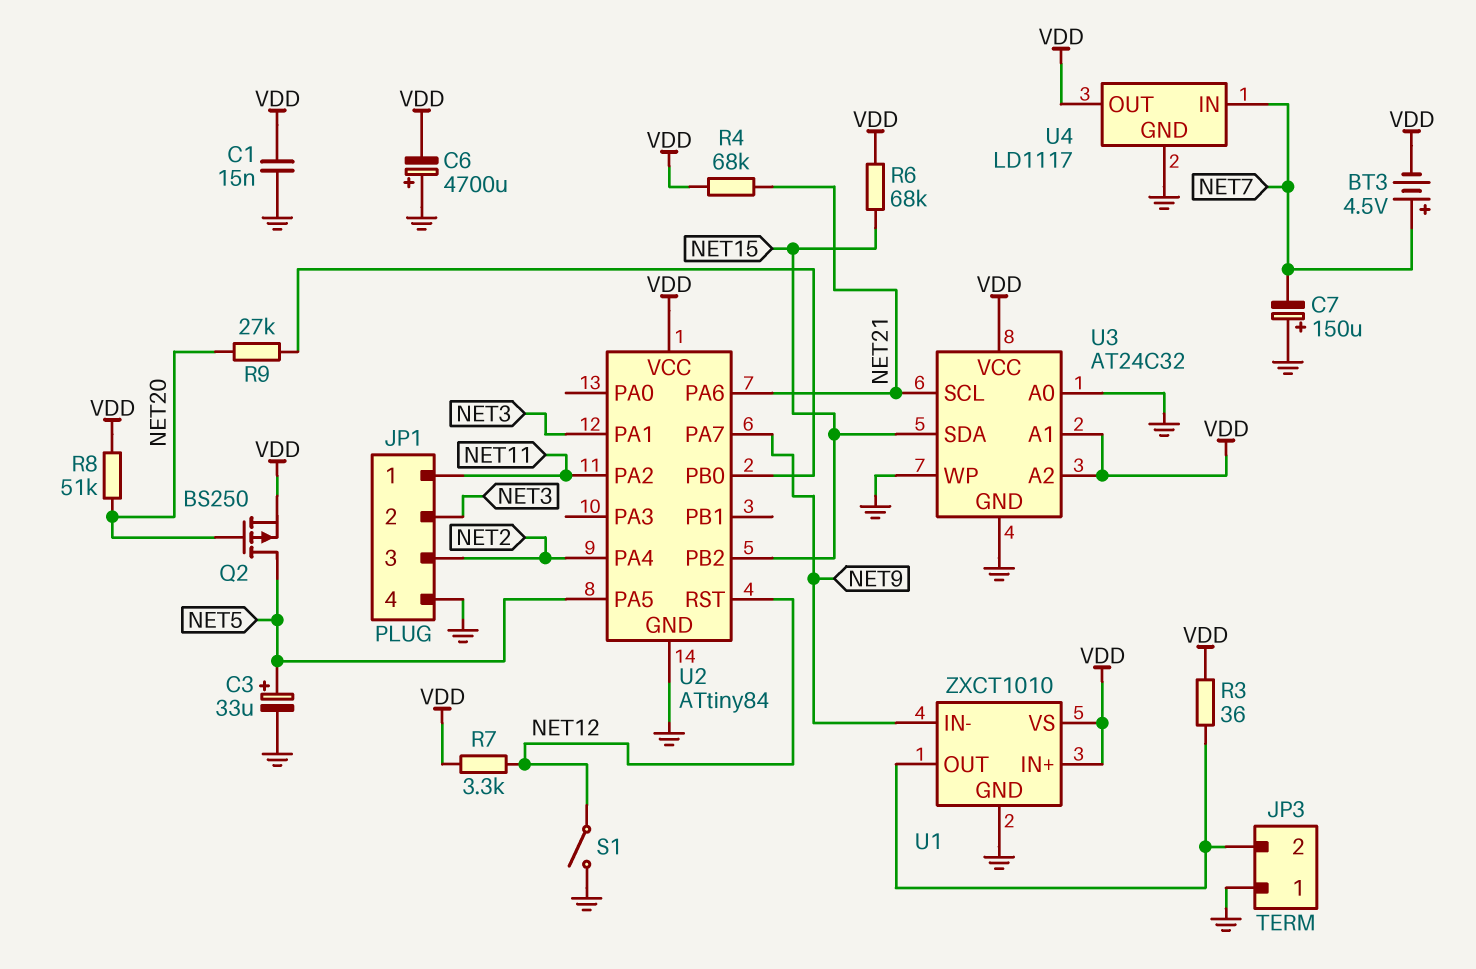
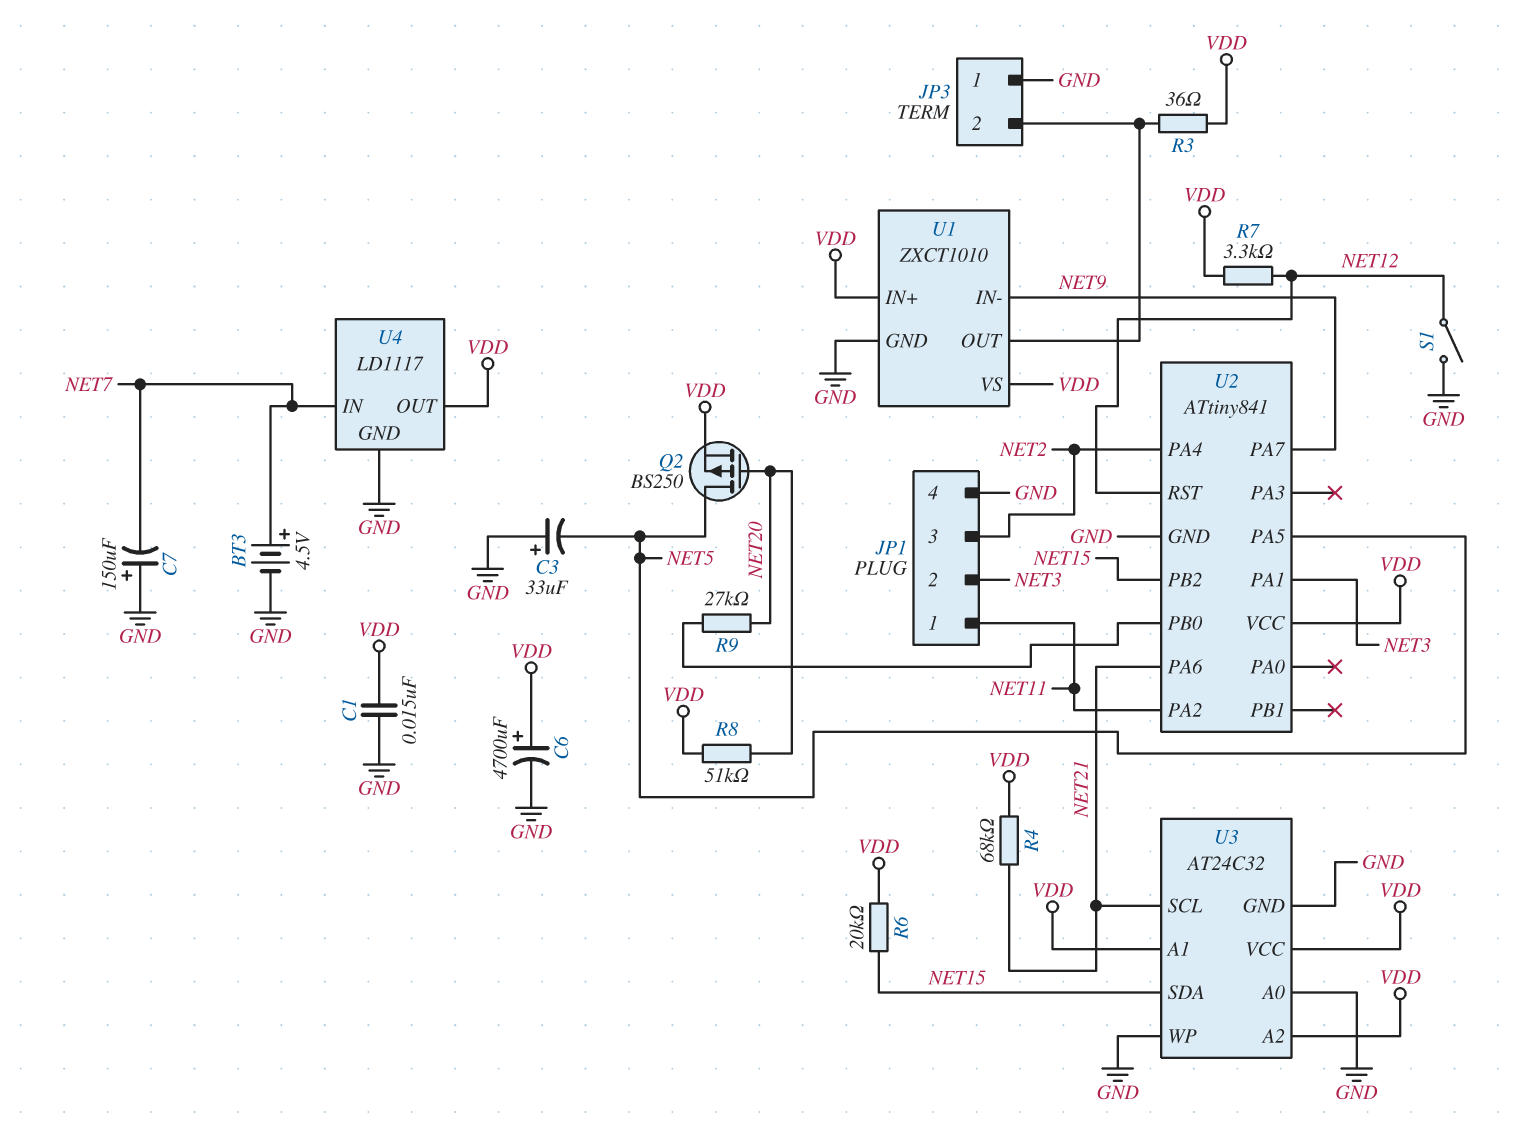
BT3: 4.5V (plus NET7, minus VDD) -> 4.5V (plus NET7, minus GND)
C3: 33uF (plus NET5, minus GND) -> 33uF (plus GND, minus NET5)
C6: 4700uF (plus GND, minus VDD) -> 4700uF (plus VDD, minus GND)
R6: 68k (NET15, VDD) -> 20k (NET15, VDD)
U2: ATtiny84 -> ATtiny841

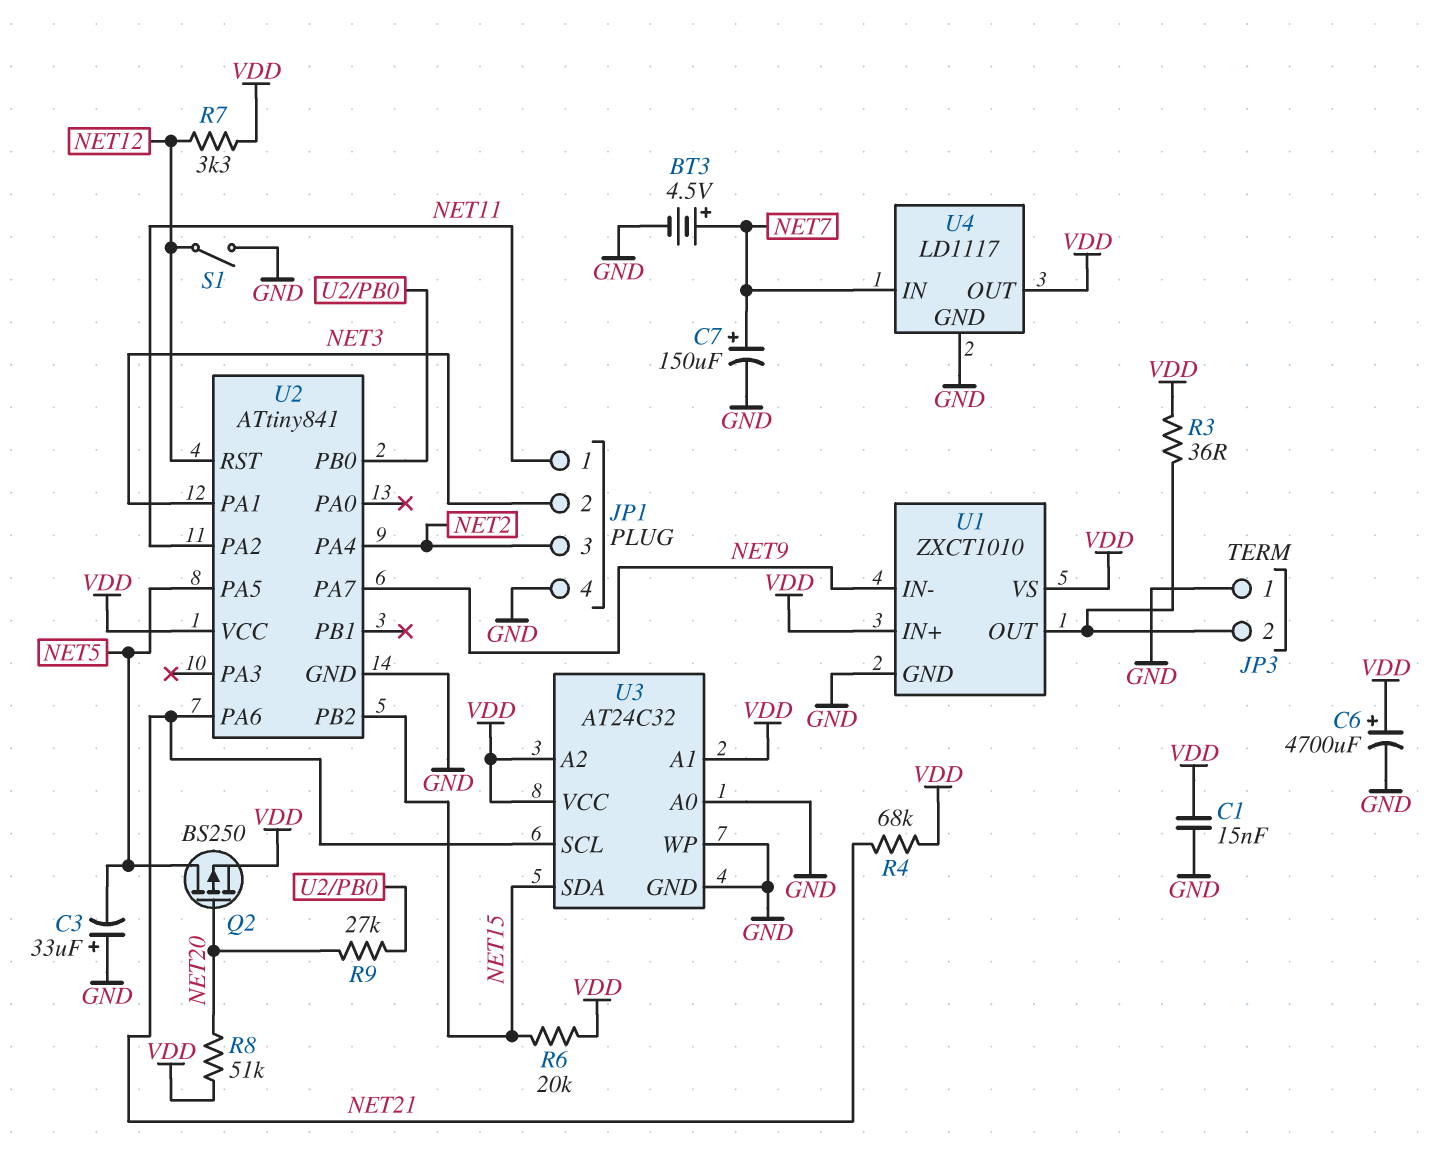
C7: 150uF (plus GND, minus NET7) -> 150uF (plus NET7, minus GND)

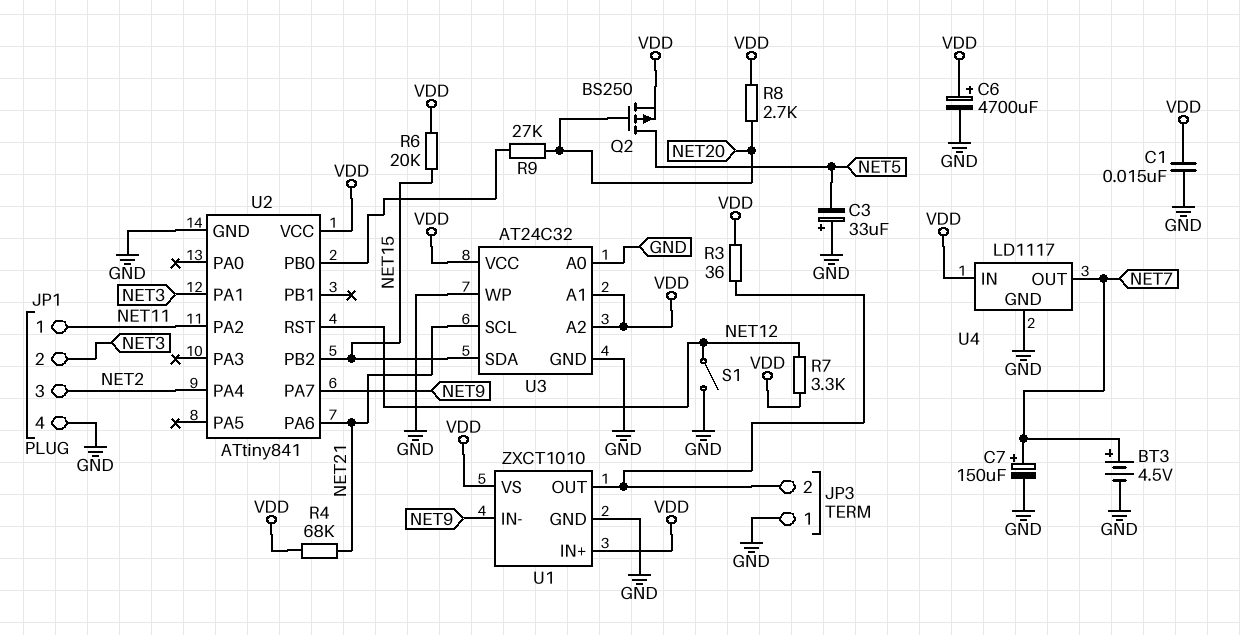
R8: 51k (NET20, VDD) -> 2.7k (NET20, VDD)
U2 pin PA5: NET5 -> none
U4 pin IN: NET7 -> VDD
U4 pin OUT: VDD -> NET7

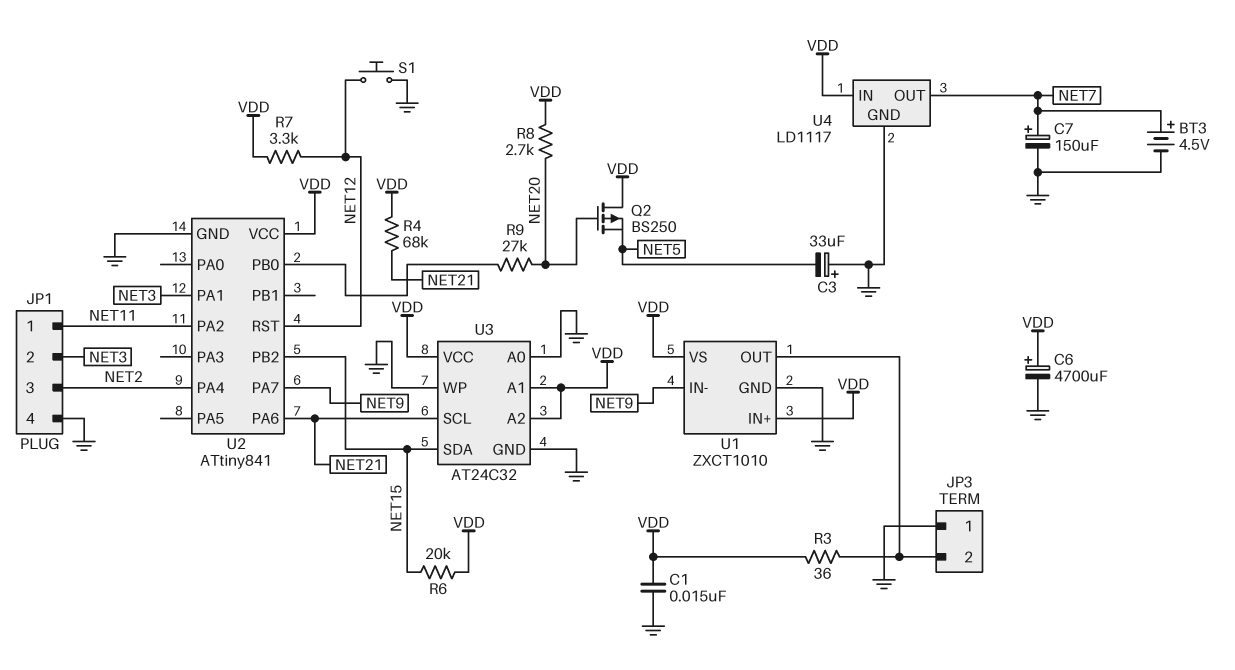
Q2: PMOS BS250 (G NET20, D NET5, S VDD) -> PMOS BS250 (G NET20, D VDD, S NET5)
S1: switch (GND, NET12) -> button (GND, NET12)

